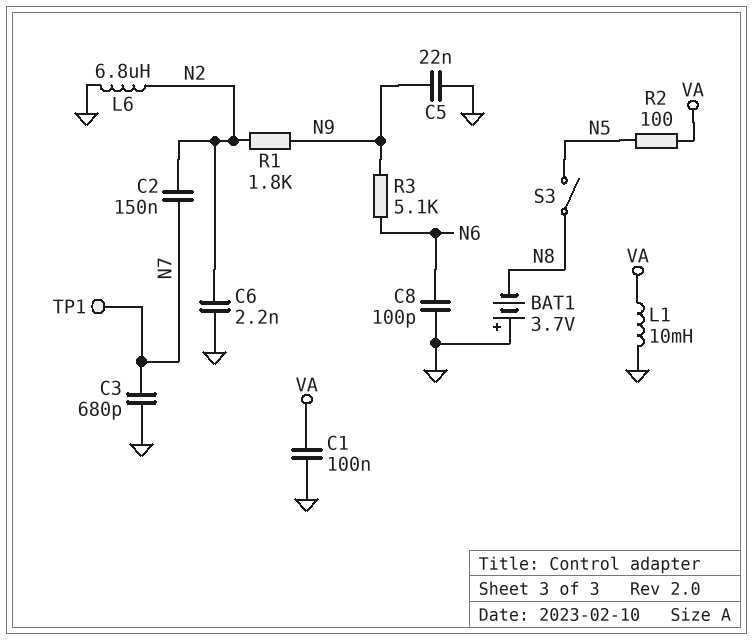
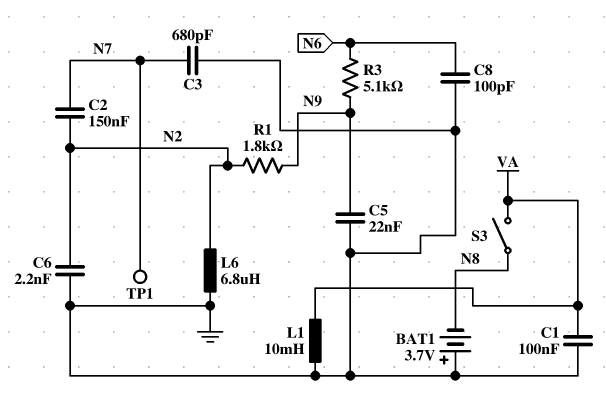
R2: 100 (N5, VA) -> none
S3: switch (N5, N8) -> switch (N8, VA)

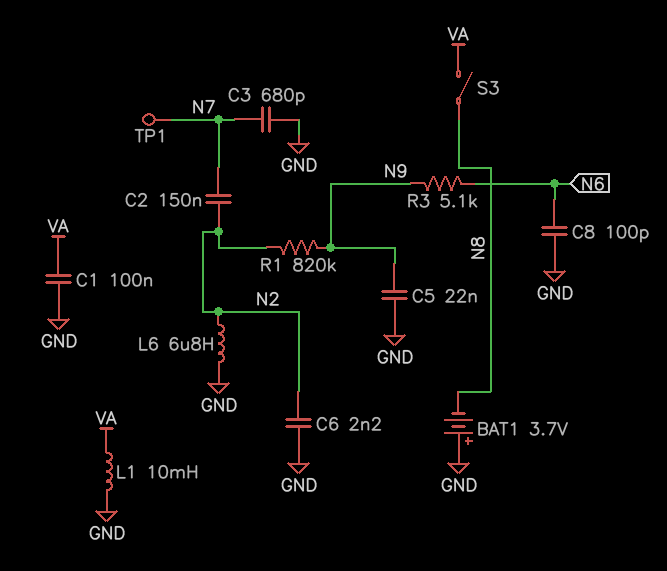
R1: 1.8k (N2, N9) -> 820k (N2, N9)

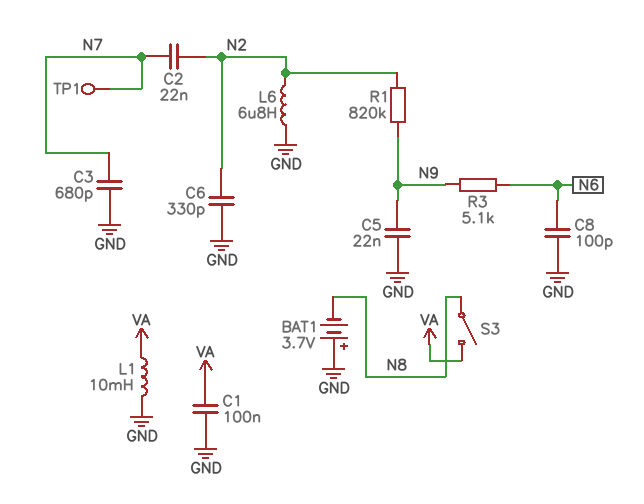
C2: 150nF (N2, N7) -> 22nF (N2, N7)
C6: 2.2nF (GND, N2) -> 330pF (GND, N2)

